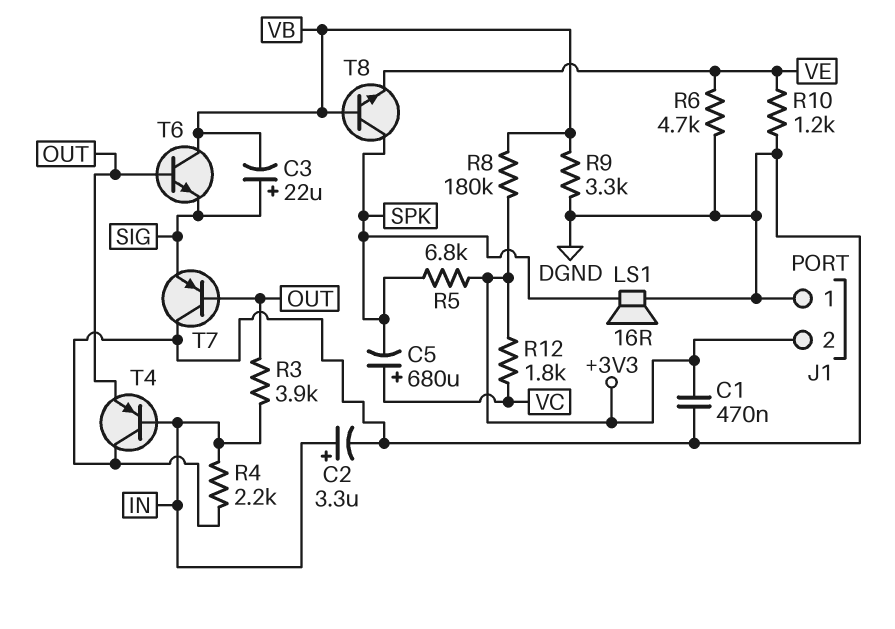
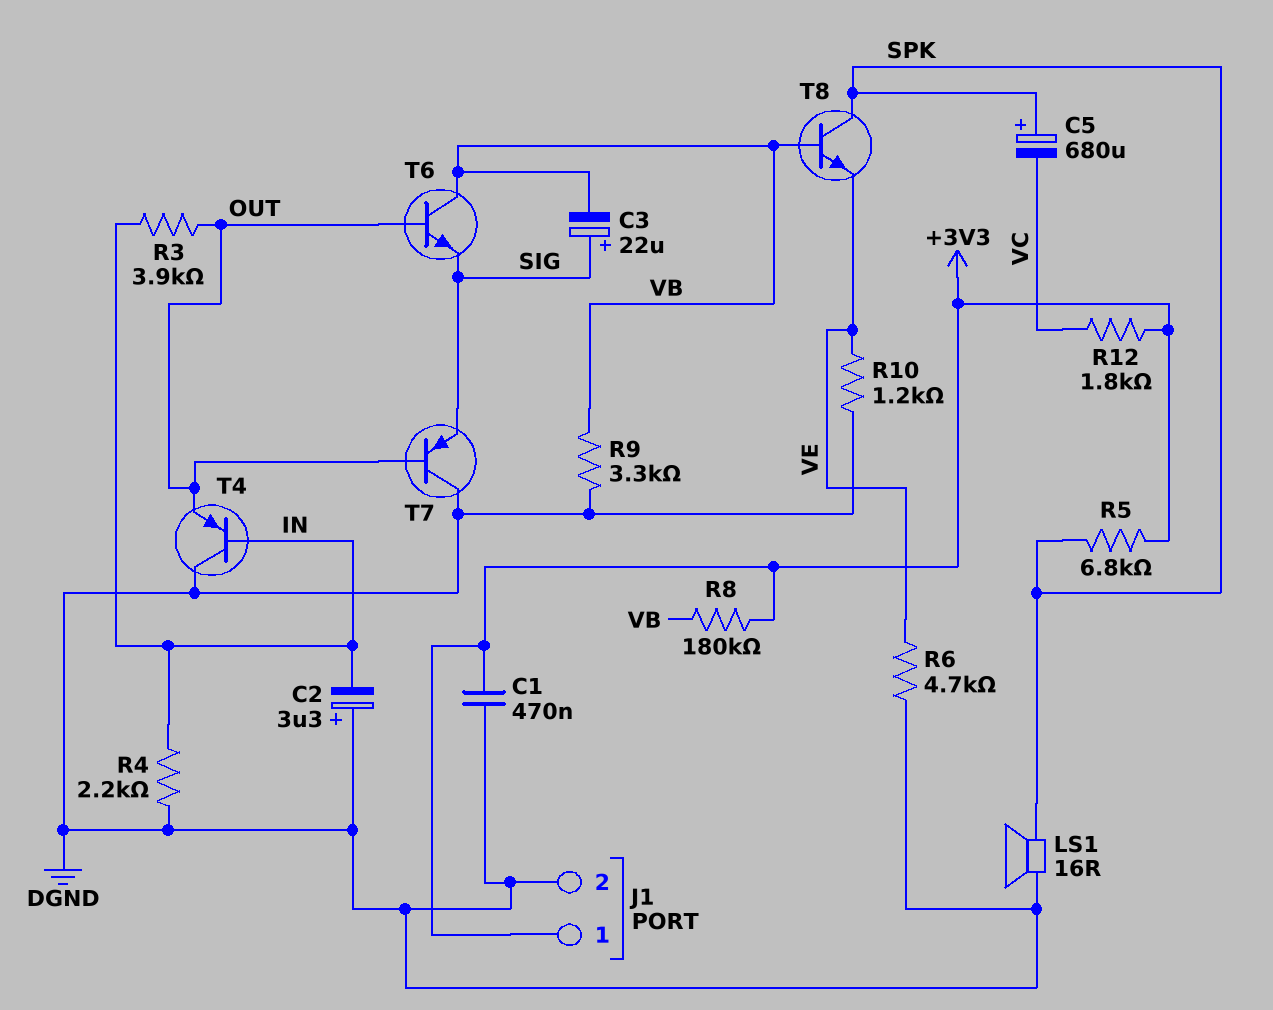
C2: 3.3uF (plus IN, minus DGND) -> 3.3uF (plus DGND, minus IN)
C5: 680uF (plus VC, minus SPK) -> 680uF (plus SPK, minus VC)
J1 pin 1: DGND -> +3V3
J1 pin 2: +3V3 -> DGND

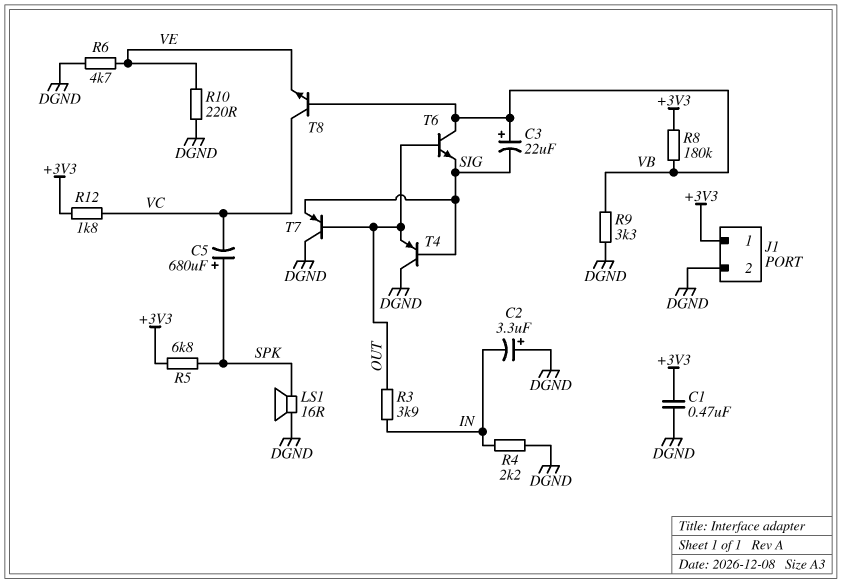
C3: 22uF (plus SIG, minus VB) -> 22uF (plus VB, minus SIG)
R10: 1.2k (DGND, VE) -> 220 (DGND, VE)
T4: PNP (B IN, C DGND, E OUT) -> PNP (B SIG, C DGND, E OUT)
T8: NPN (B VB, C SPK, E VE) -> NPN (B VB, C VC, E VE)

